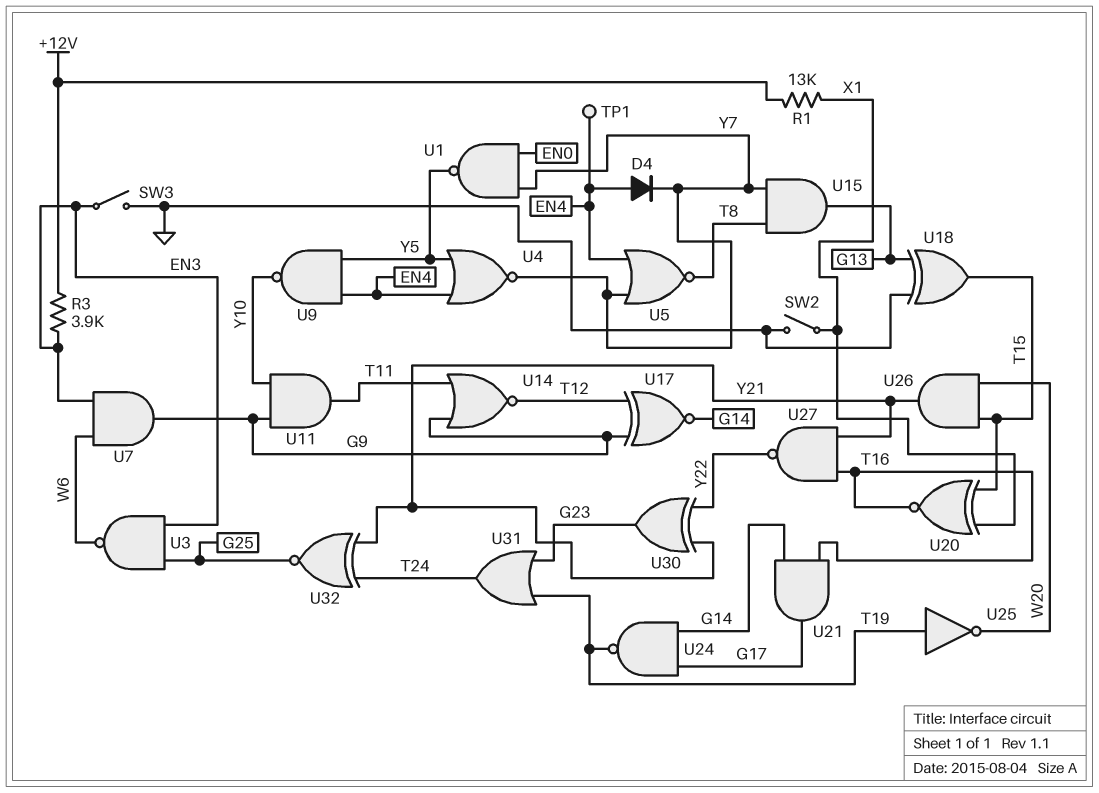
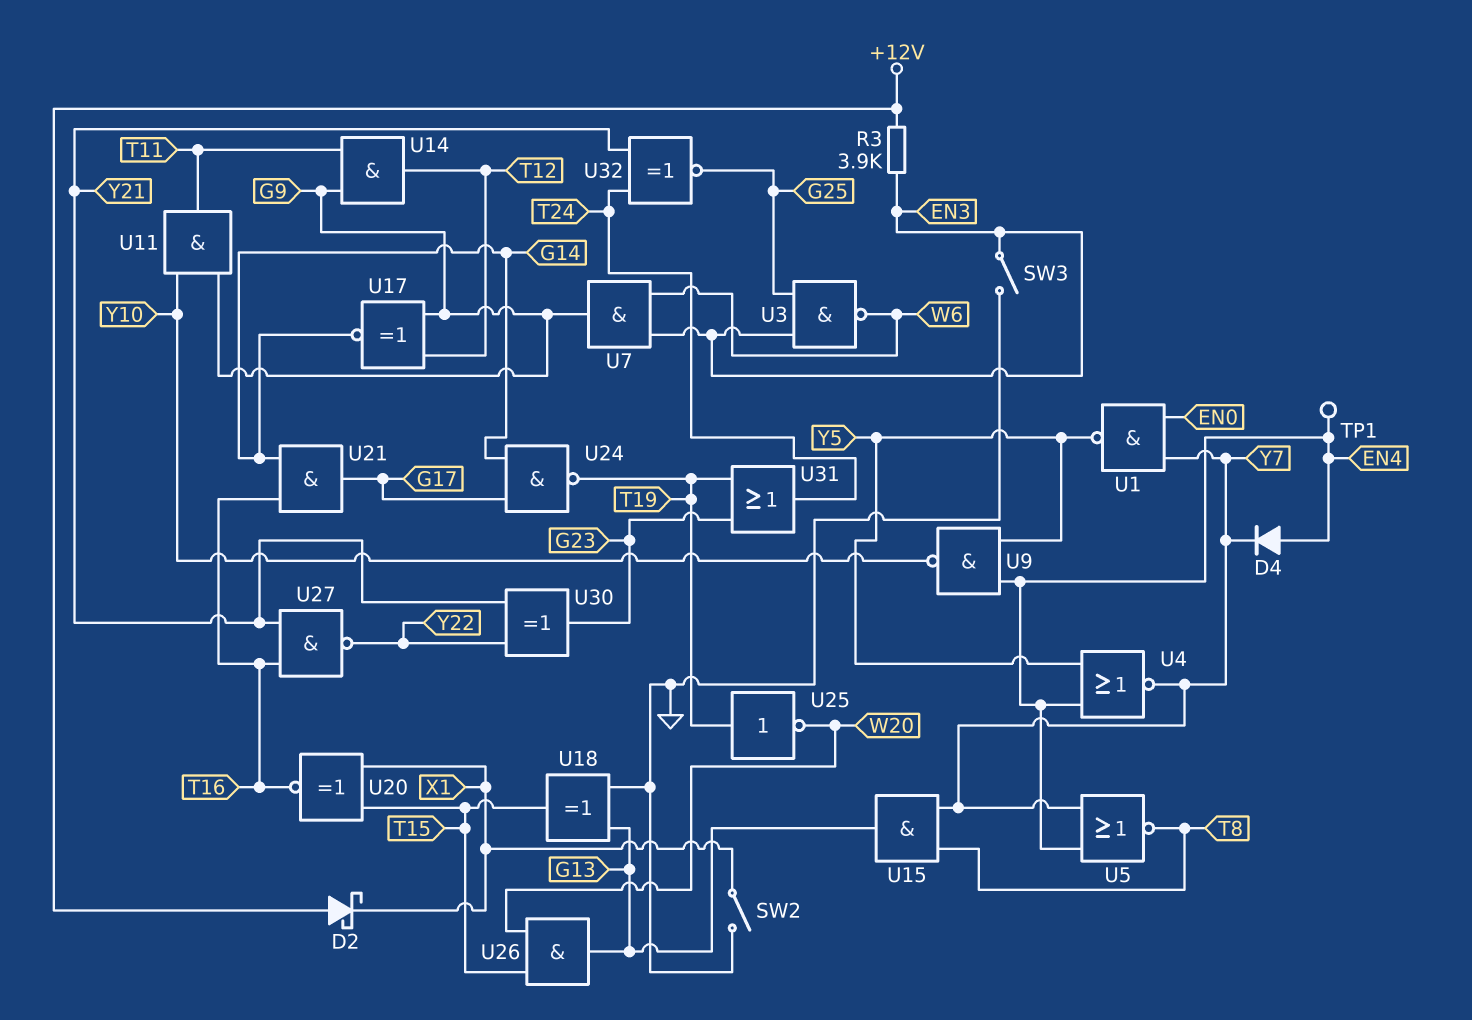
D2: none -> schottky (A +12V, K X1)
R1: 13k (+12V, X1) -> none
U14: NOR (in G9, in T11, out T12) -> AND (in G9, in T11, out T12)
U26: AND (in T15, in W20, out Y21) -> AND (in T15, in W20, out G13)

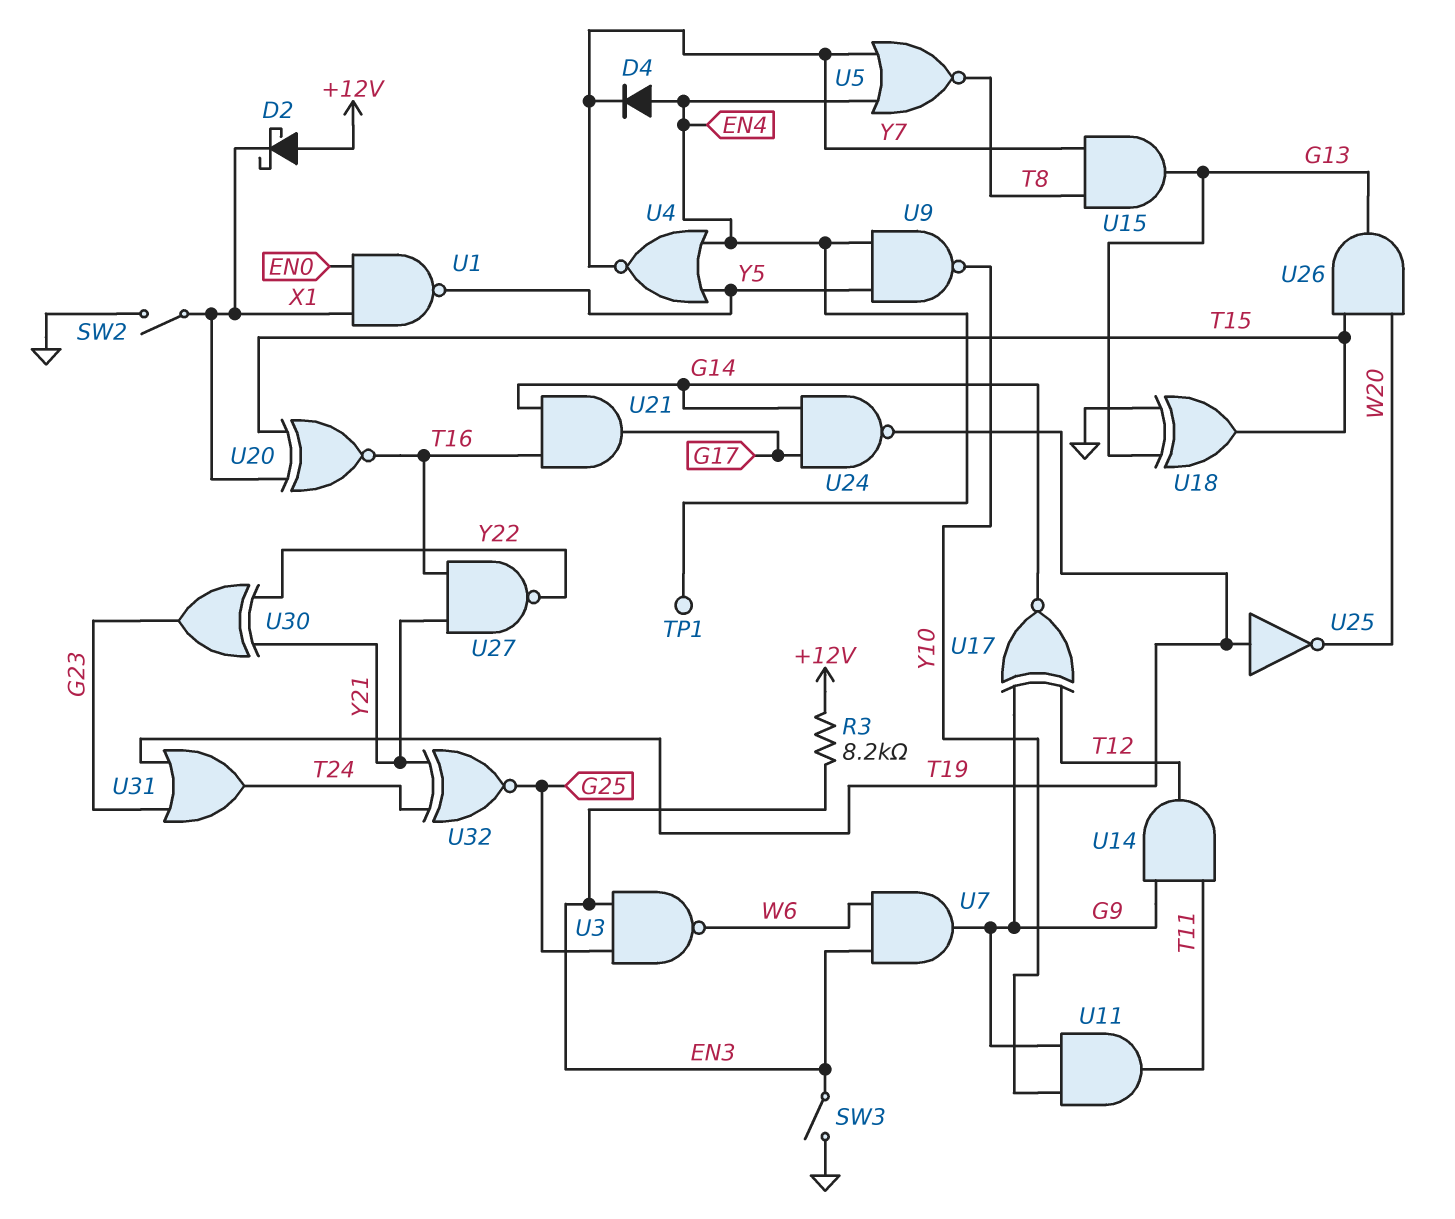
R3: 3.9k (+12V, EN3) -> 8.2k (+12V, EN3)
U1: NAND (in EN0, in Y7, out Y5) -> NAND (in EN0, in X1, out Y5)

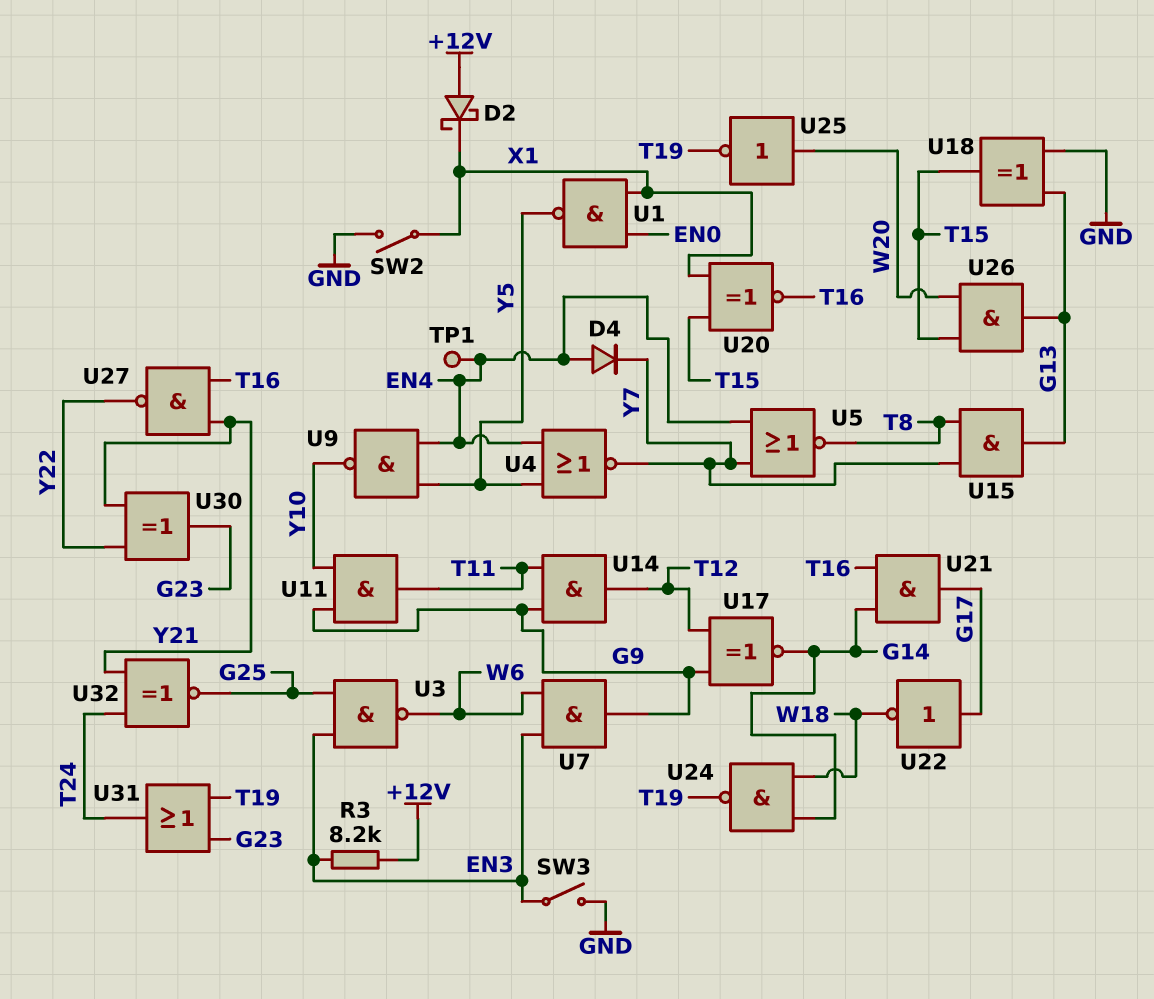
U22: none -> NOT (in G17, out W18)
U24: NAND (in G14, in G17, out T19) -> NAND (in G14, in W18, out T19)
U25: NOT (in T19, out W20) -> NOT (in W20, out T19)

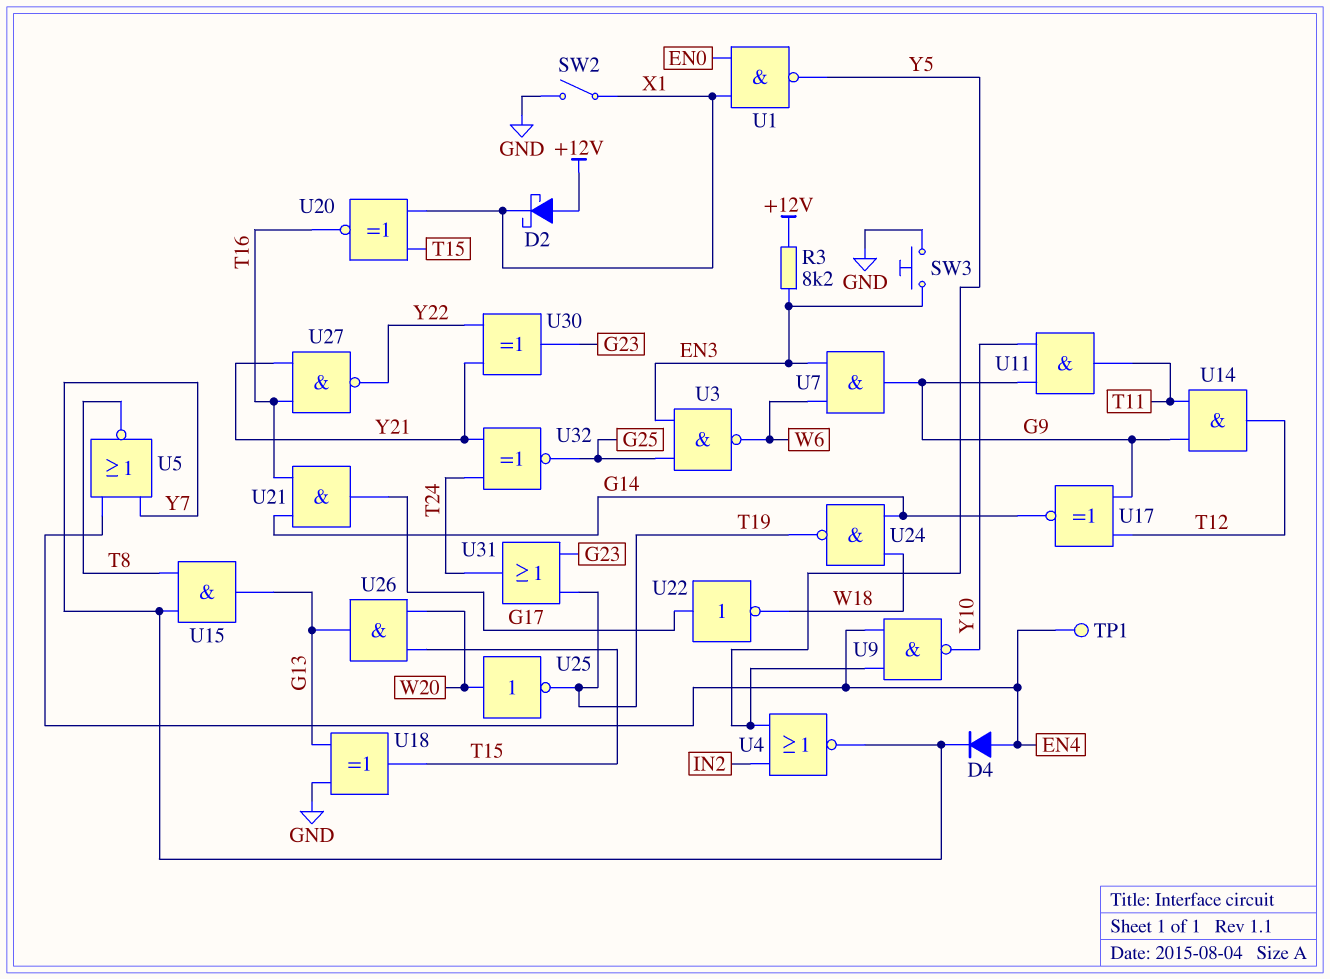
SW3: switch (EN3, GND) -> button (EN3, GND)
U4: NOR (in EN4, in Y5, out Y7) -> NOR (in IN2, in Y5, out Y7)

